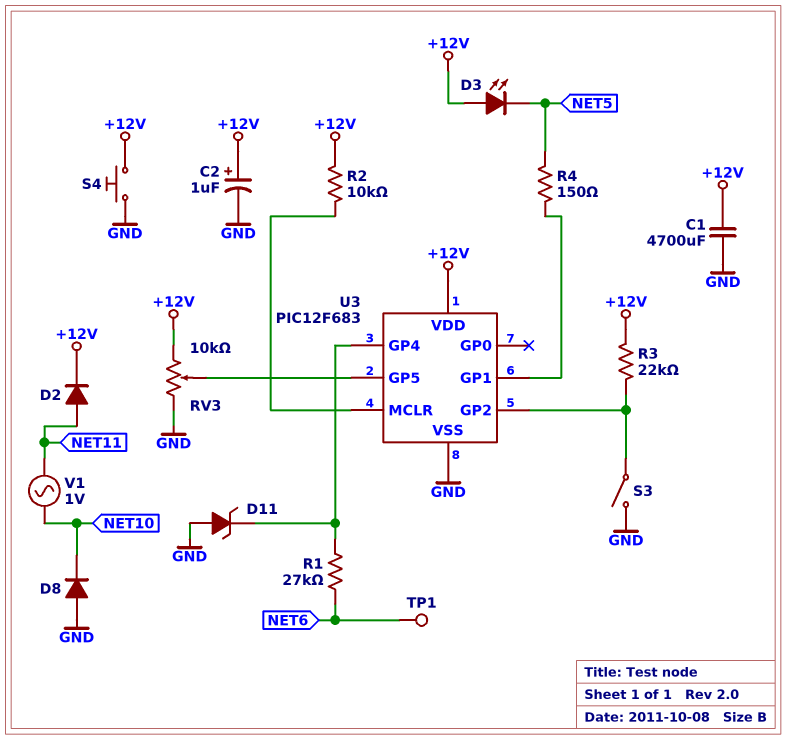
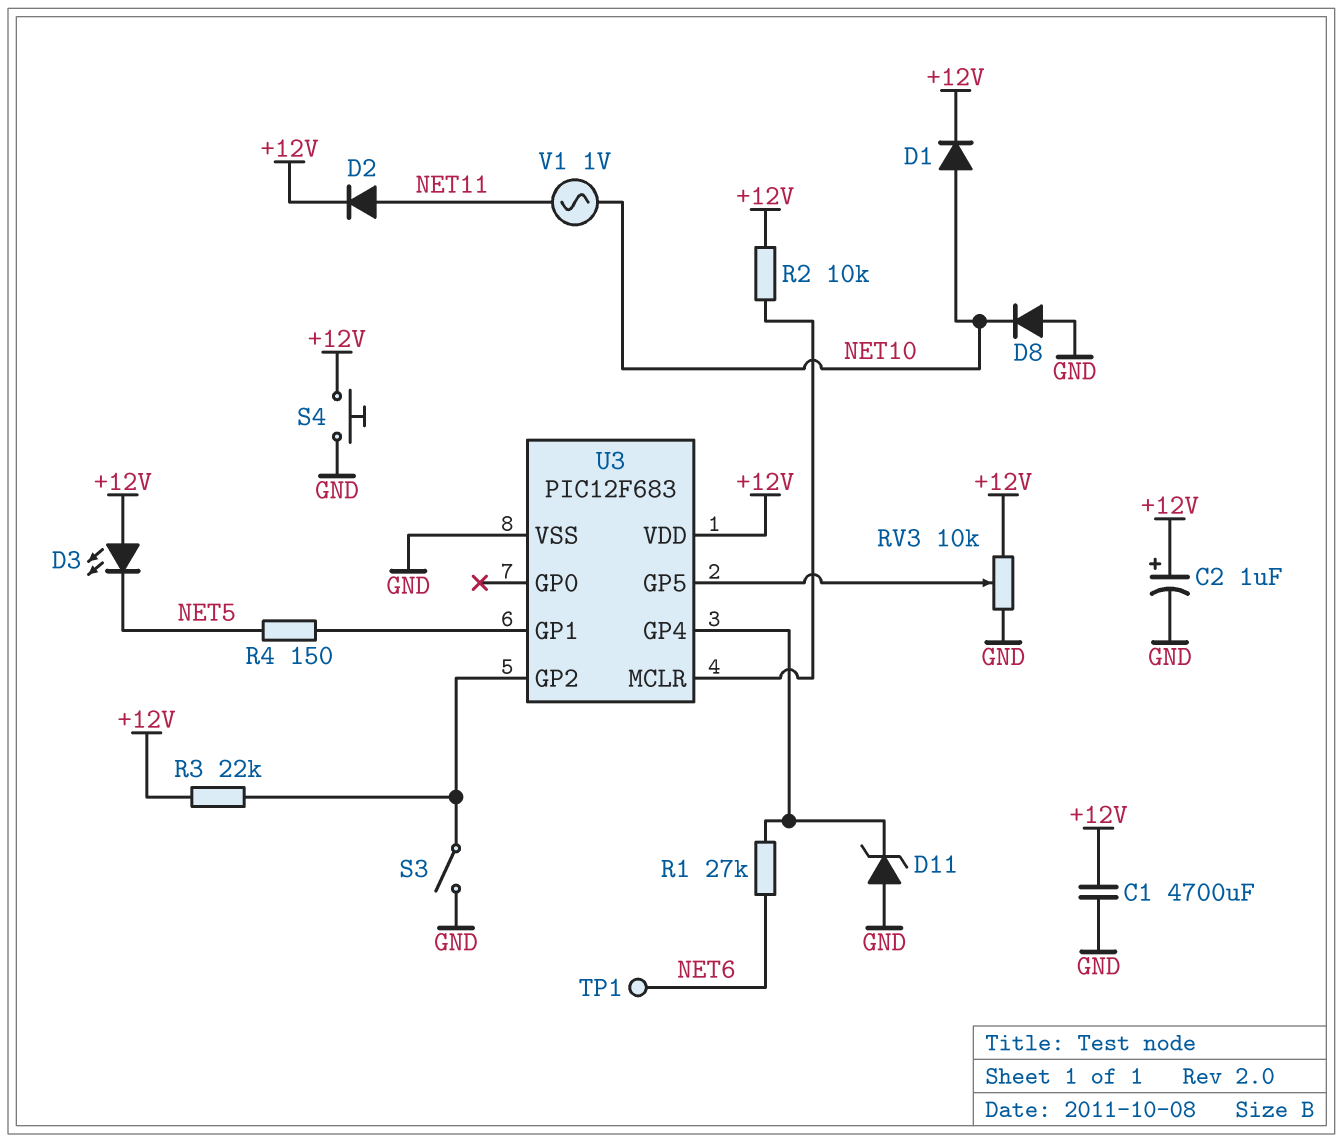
D1: none -> diode (A NET10, K +12V)

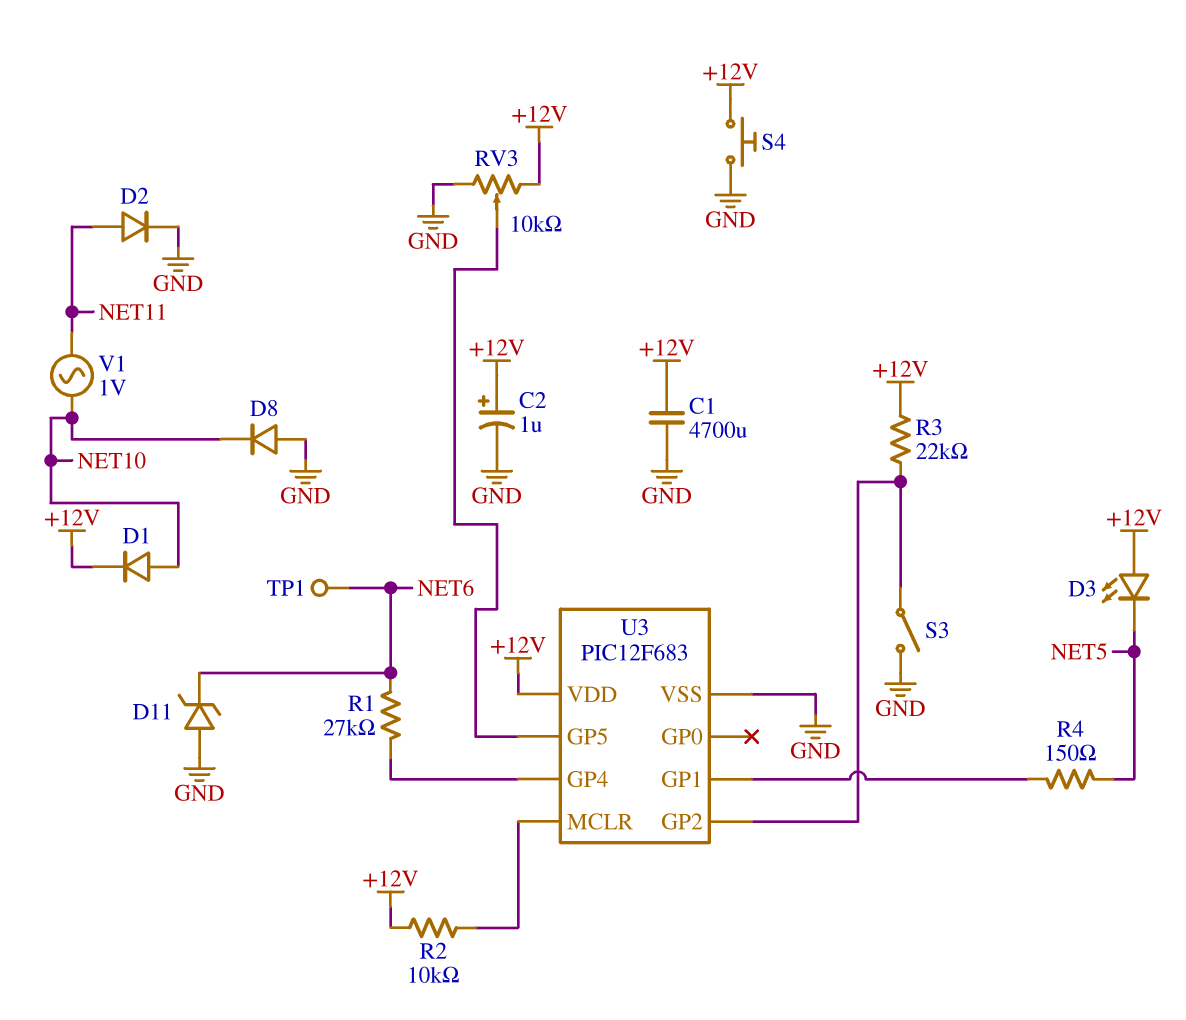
D2: diode (A NET11, K +12V) -> diode (A NET11, K GND)
D11: zener (A GND, K U3/GP4) -> zener (A GND, K NET6)

